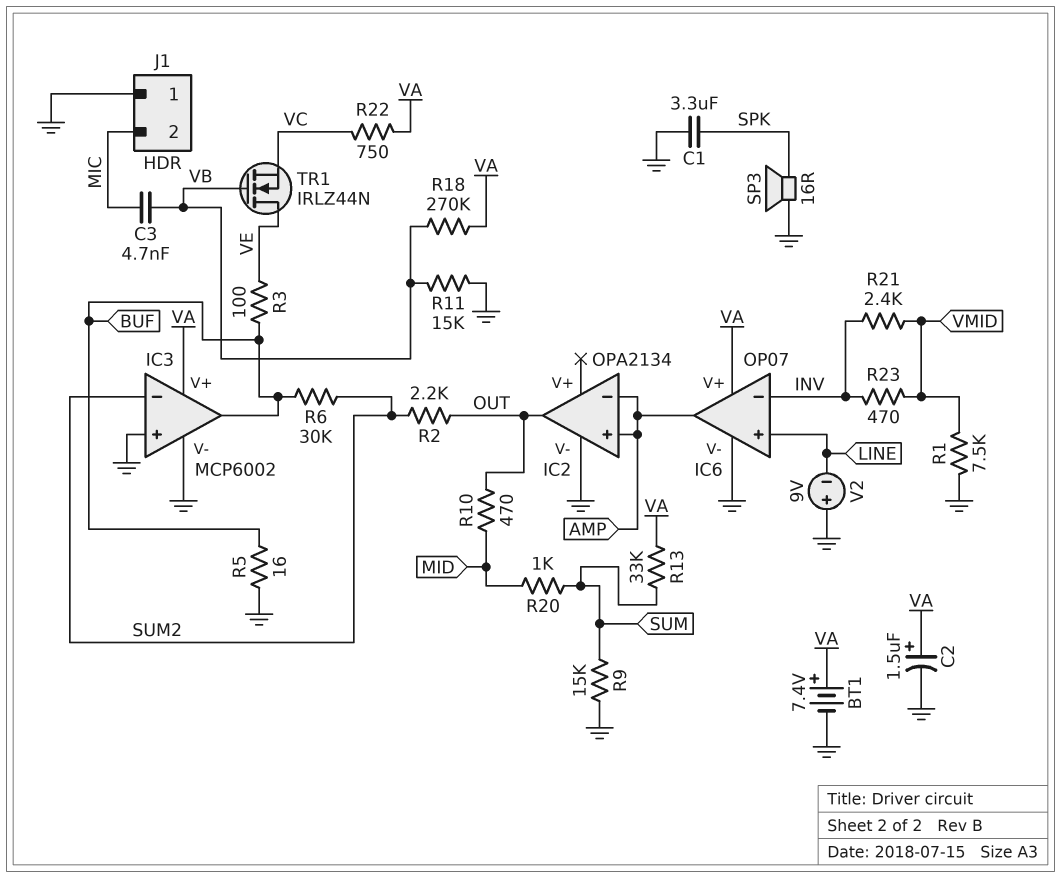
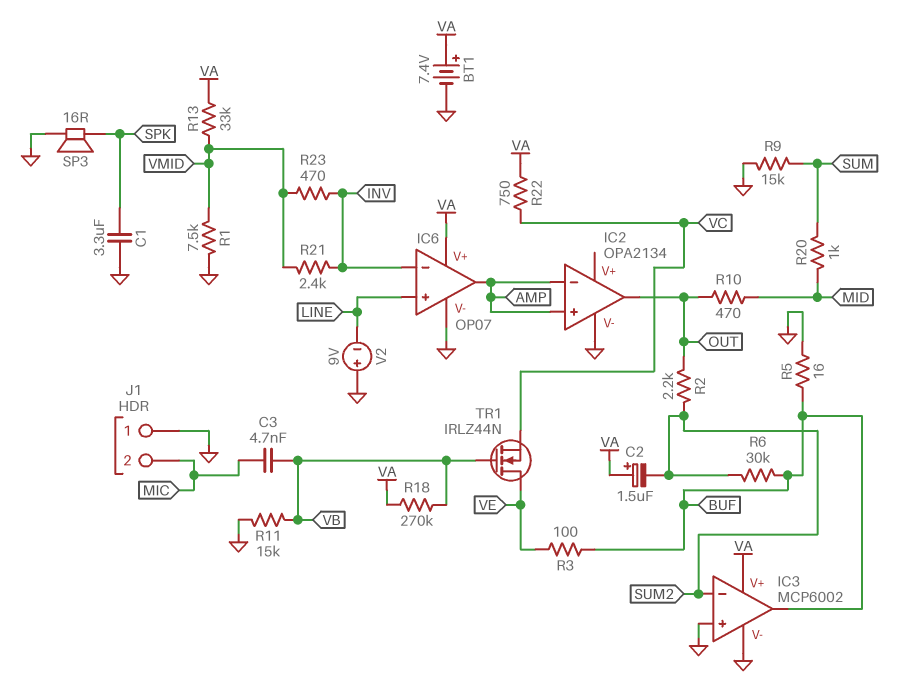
C2: 1.5uF (plus VA, minus GND) -> 1.5uF (plus VA, minus SUM2)
R13: 33k (SUM, VA) -> 33k (VA, VMID)

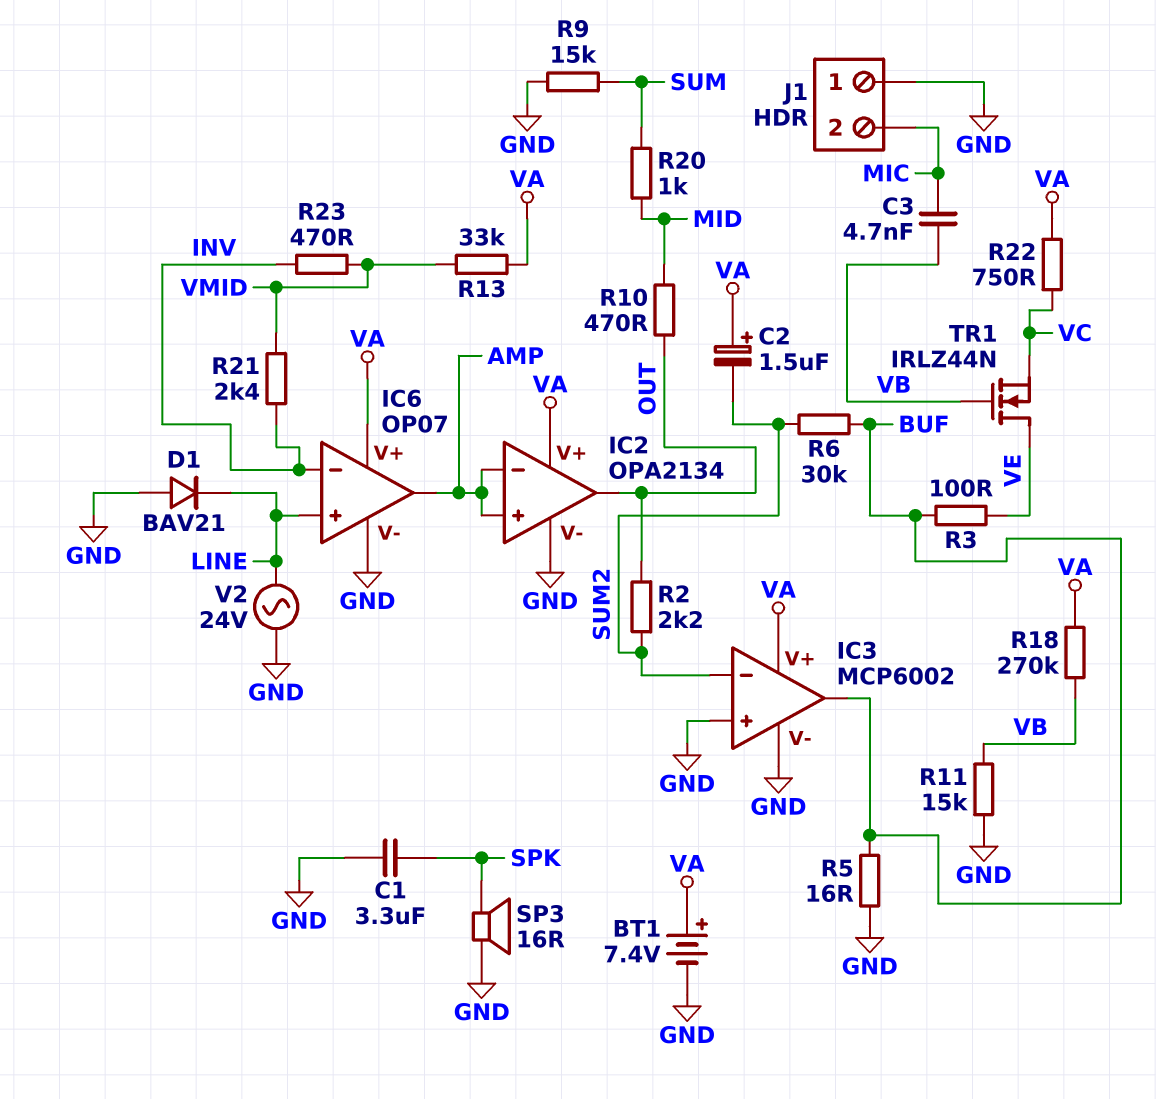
D1: none -> diode BAV21 (A GND, K LINE)
IC2 pin V+: none -> VA
R1: 7.5k (GND, VMID) -> none
V2: 9V (plus GND, minus LINE) -> AC 24V (GND, LINE)

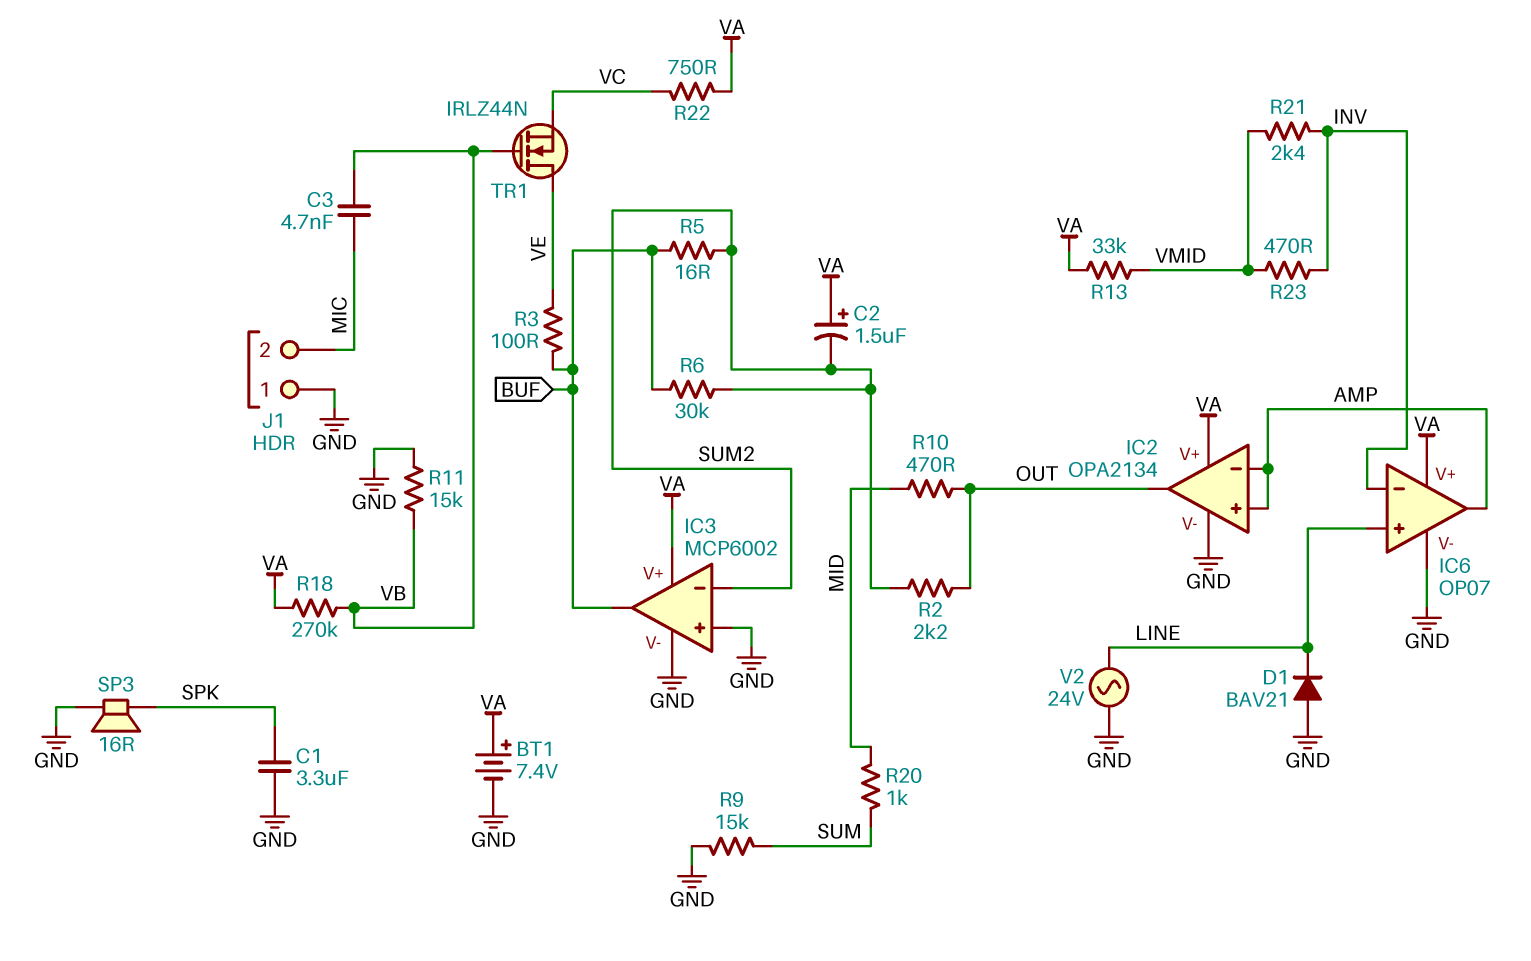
R5: 16 (BUF, GND) -> 16 (BUF, SUM2)

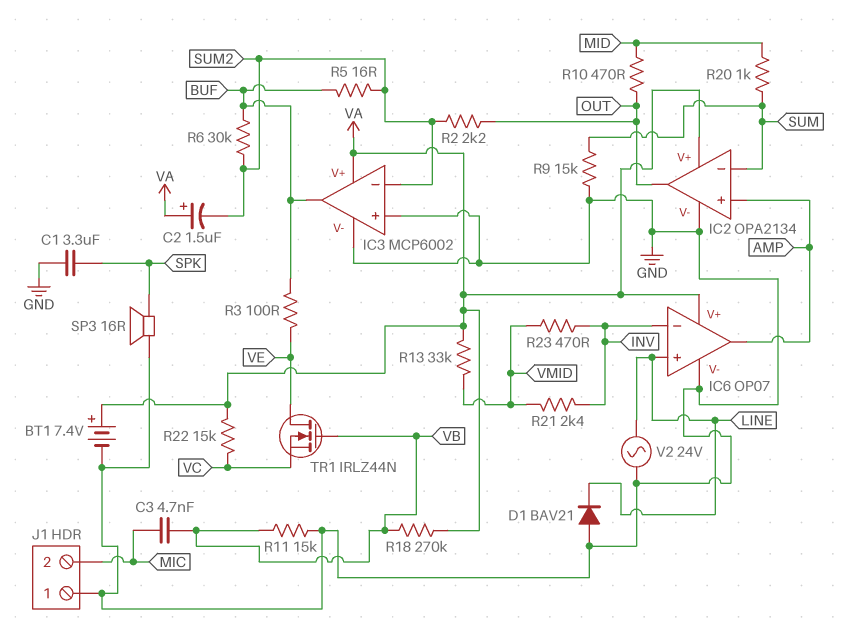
IC2 pin in-: AMP -> SUM
R22: 750 (VA, VC) -> 15k (VA, VC)

